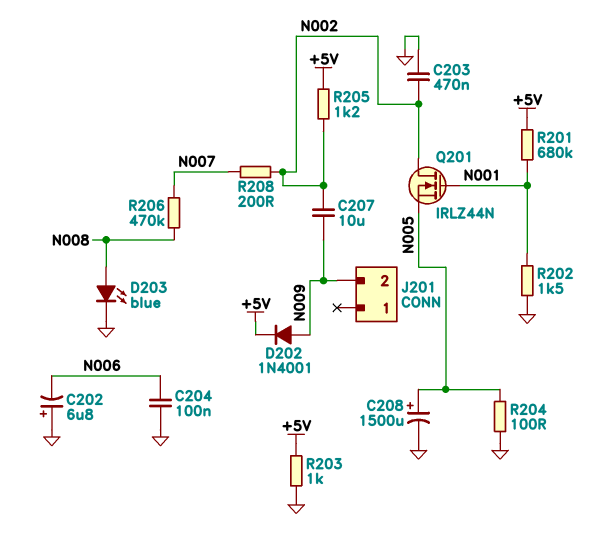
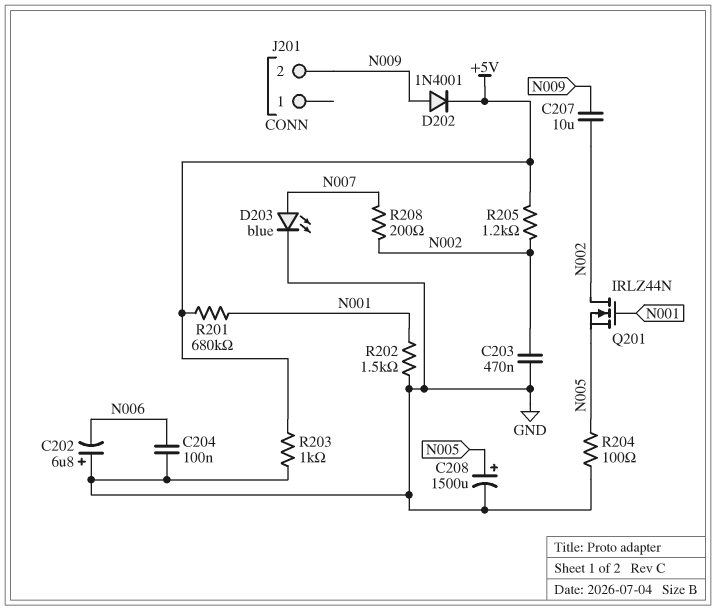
D203: LED blue (A N008, K GND) -> LED blue (A N007, K GND)
R206: 470k (N007, N008) -> none

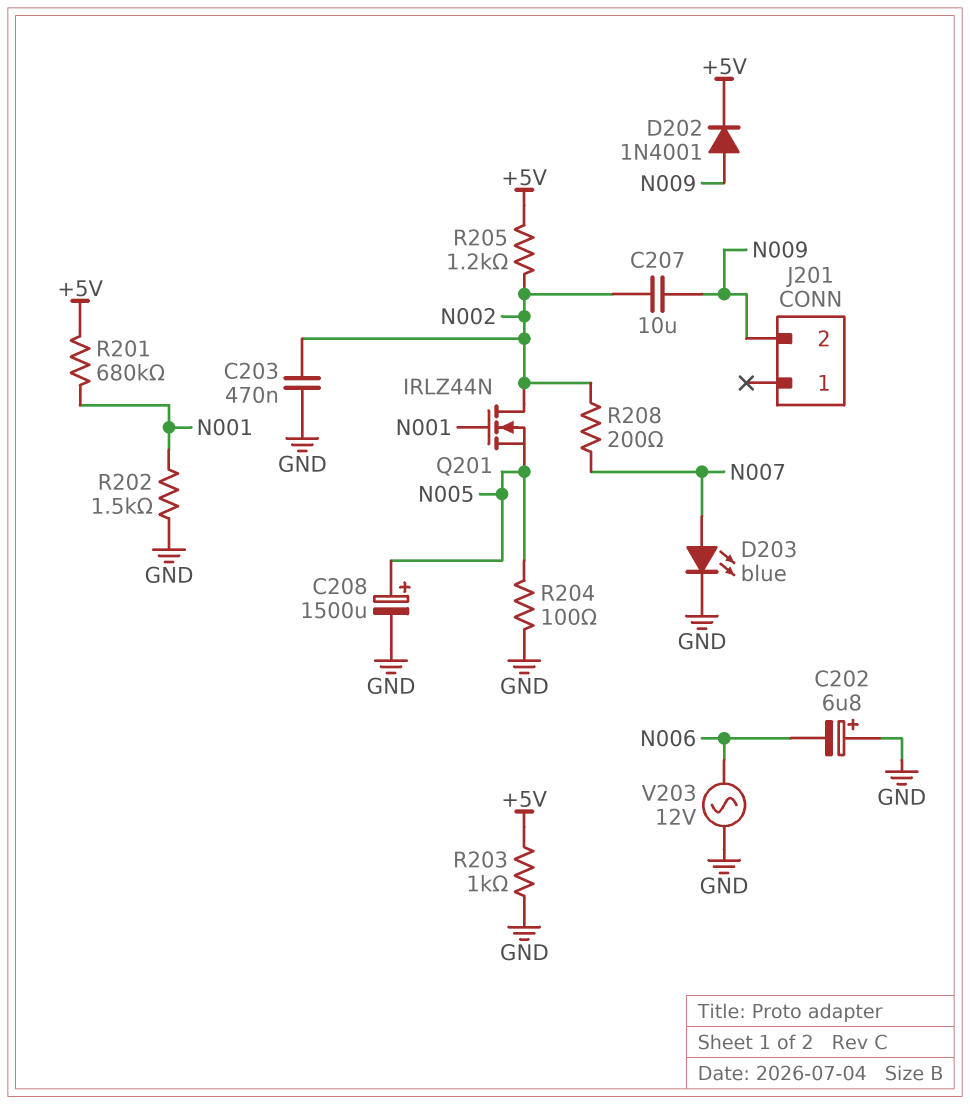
C204: 100nF (GND, N006) -> none
V203: none -> AC 12V (GND, N006)

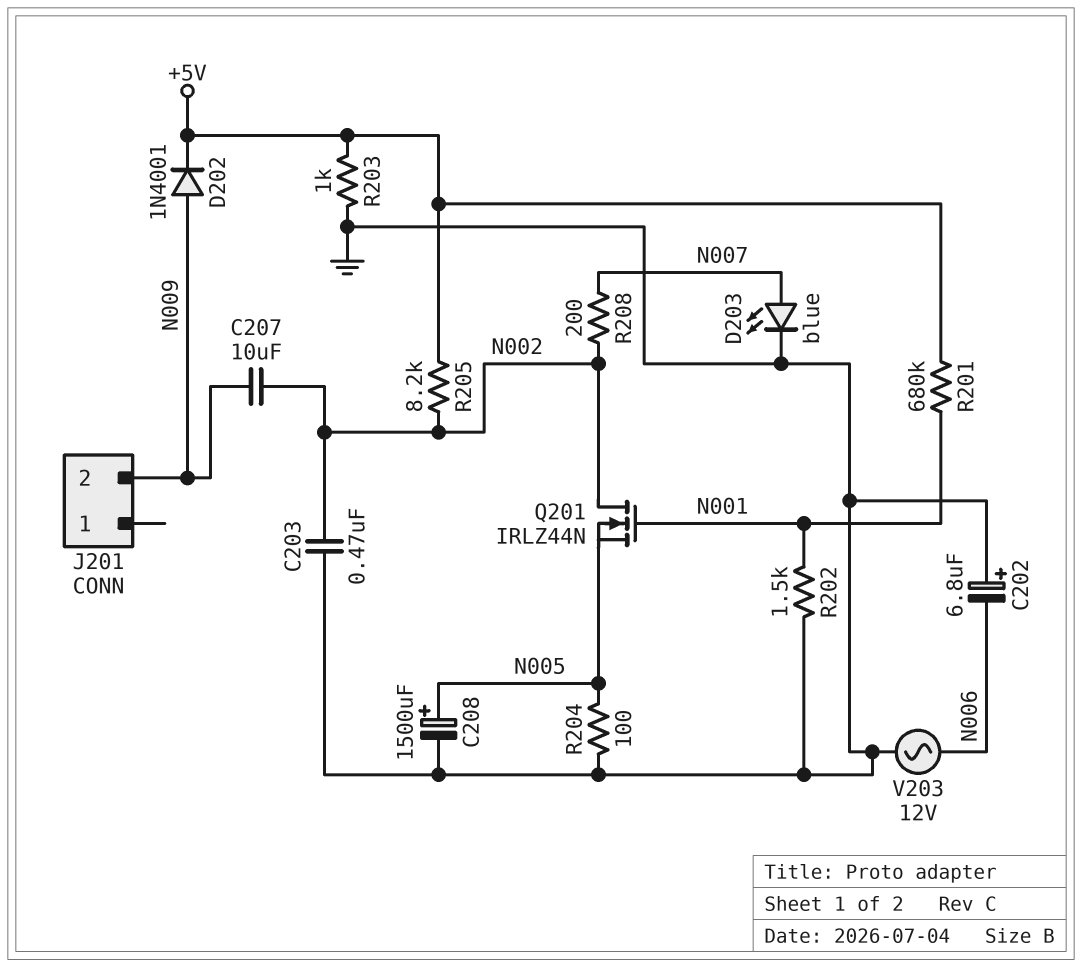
R205: 1.2k (+5V, N002) -> 8.2k (+5V, N002)

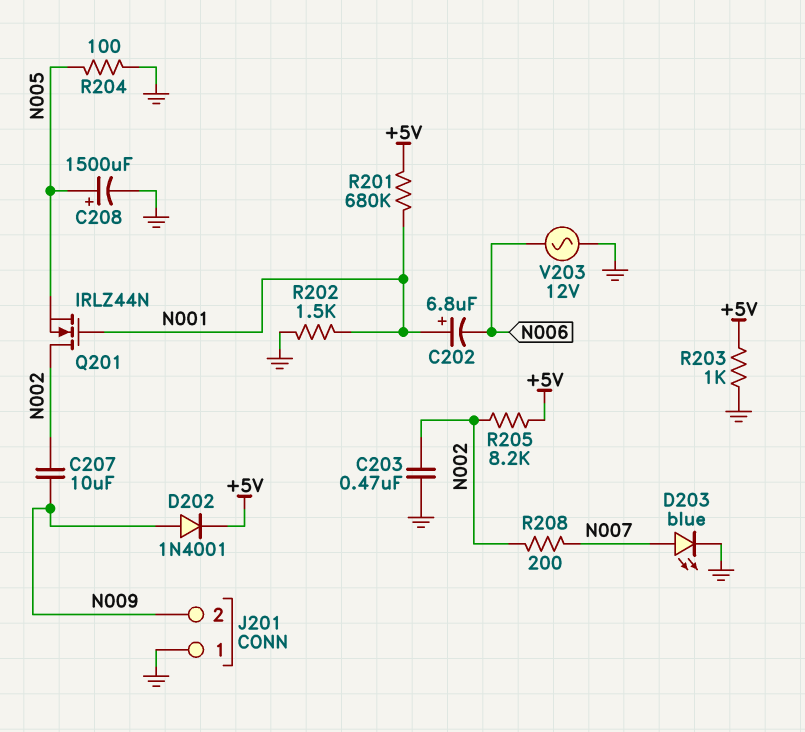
C202: 6.8uF (plus GND, minus N006) -> 6.8uF (plus N001, minus N006)
J201 pin 1: none -> GND

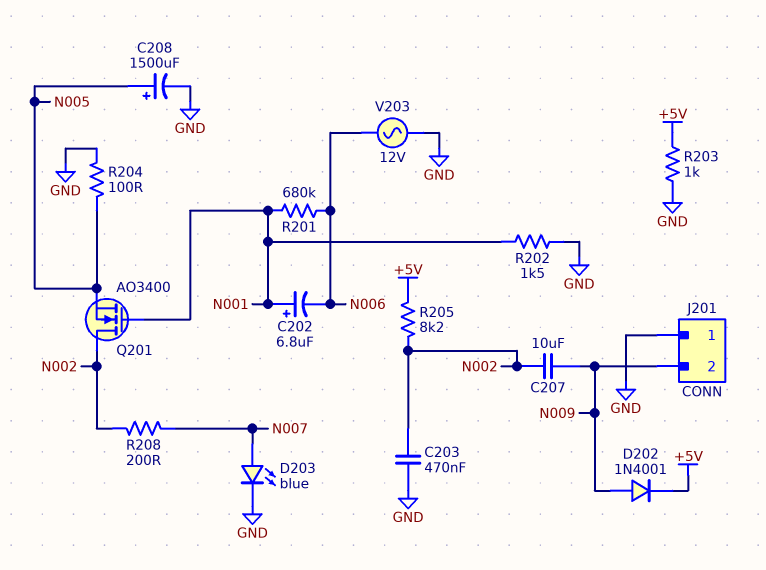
Q201: NMOS IRLZ44N (G N001, D N002, S N005) -> NMOS AO3400 (G N001, D N002, S N005)
R201: 680k (+5V, N001) -> 680k (N001, N006)

